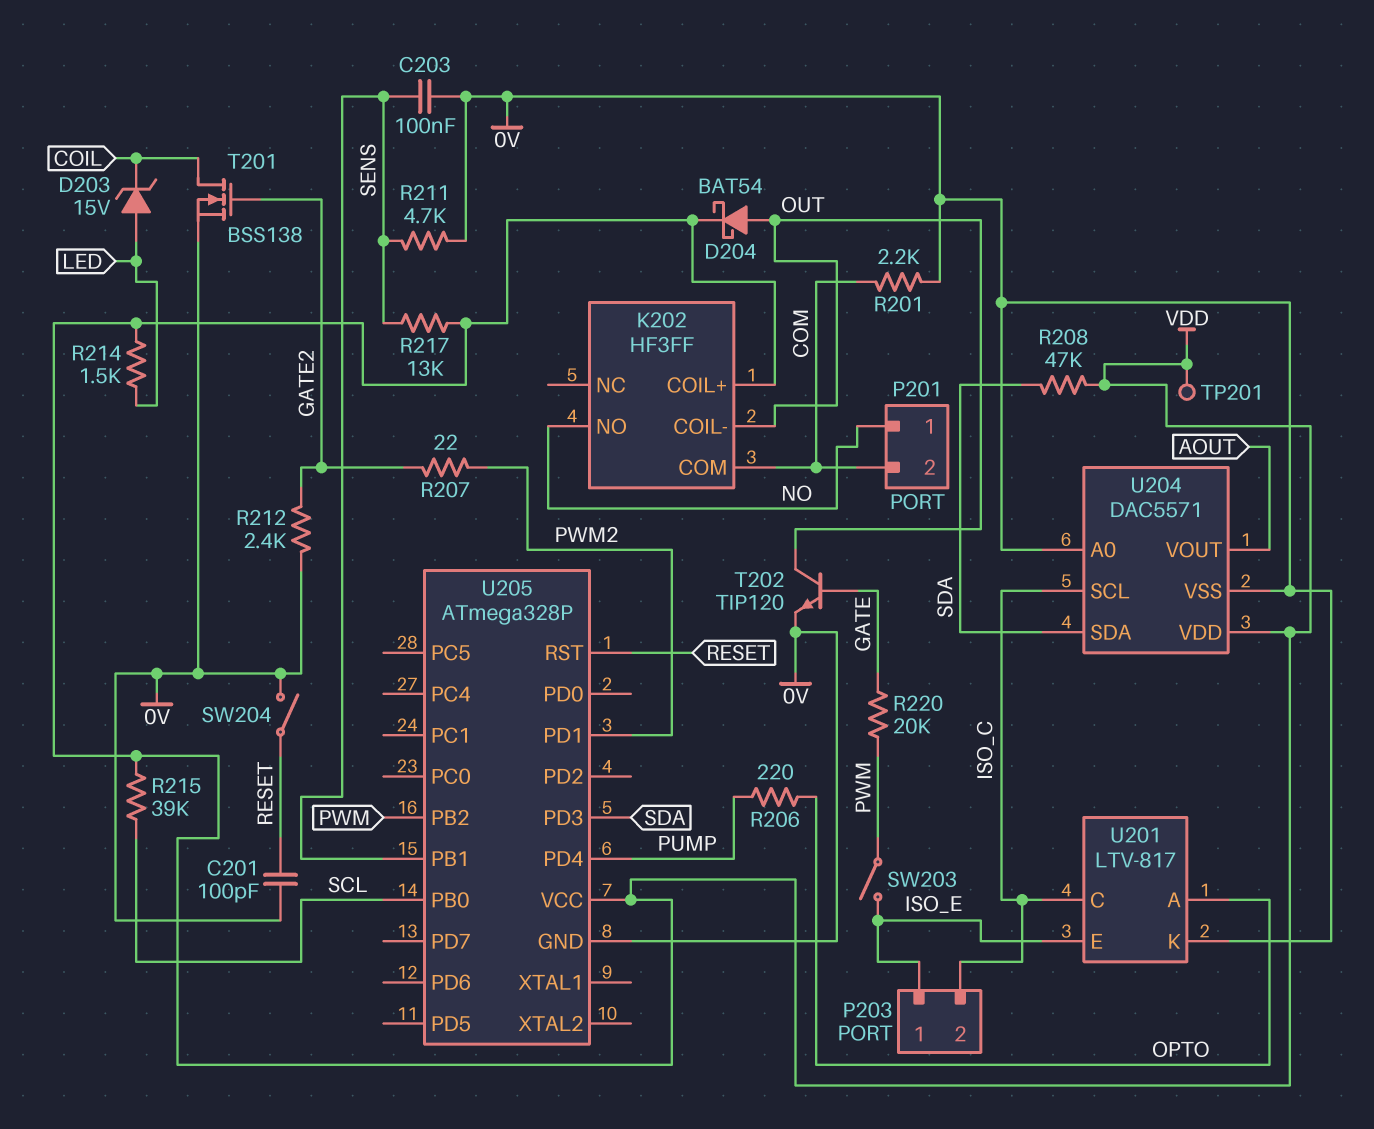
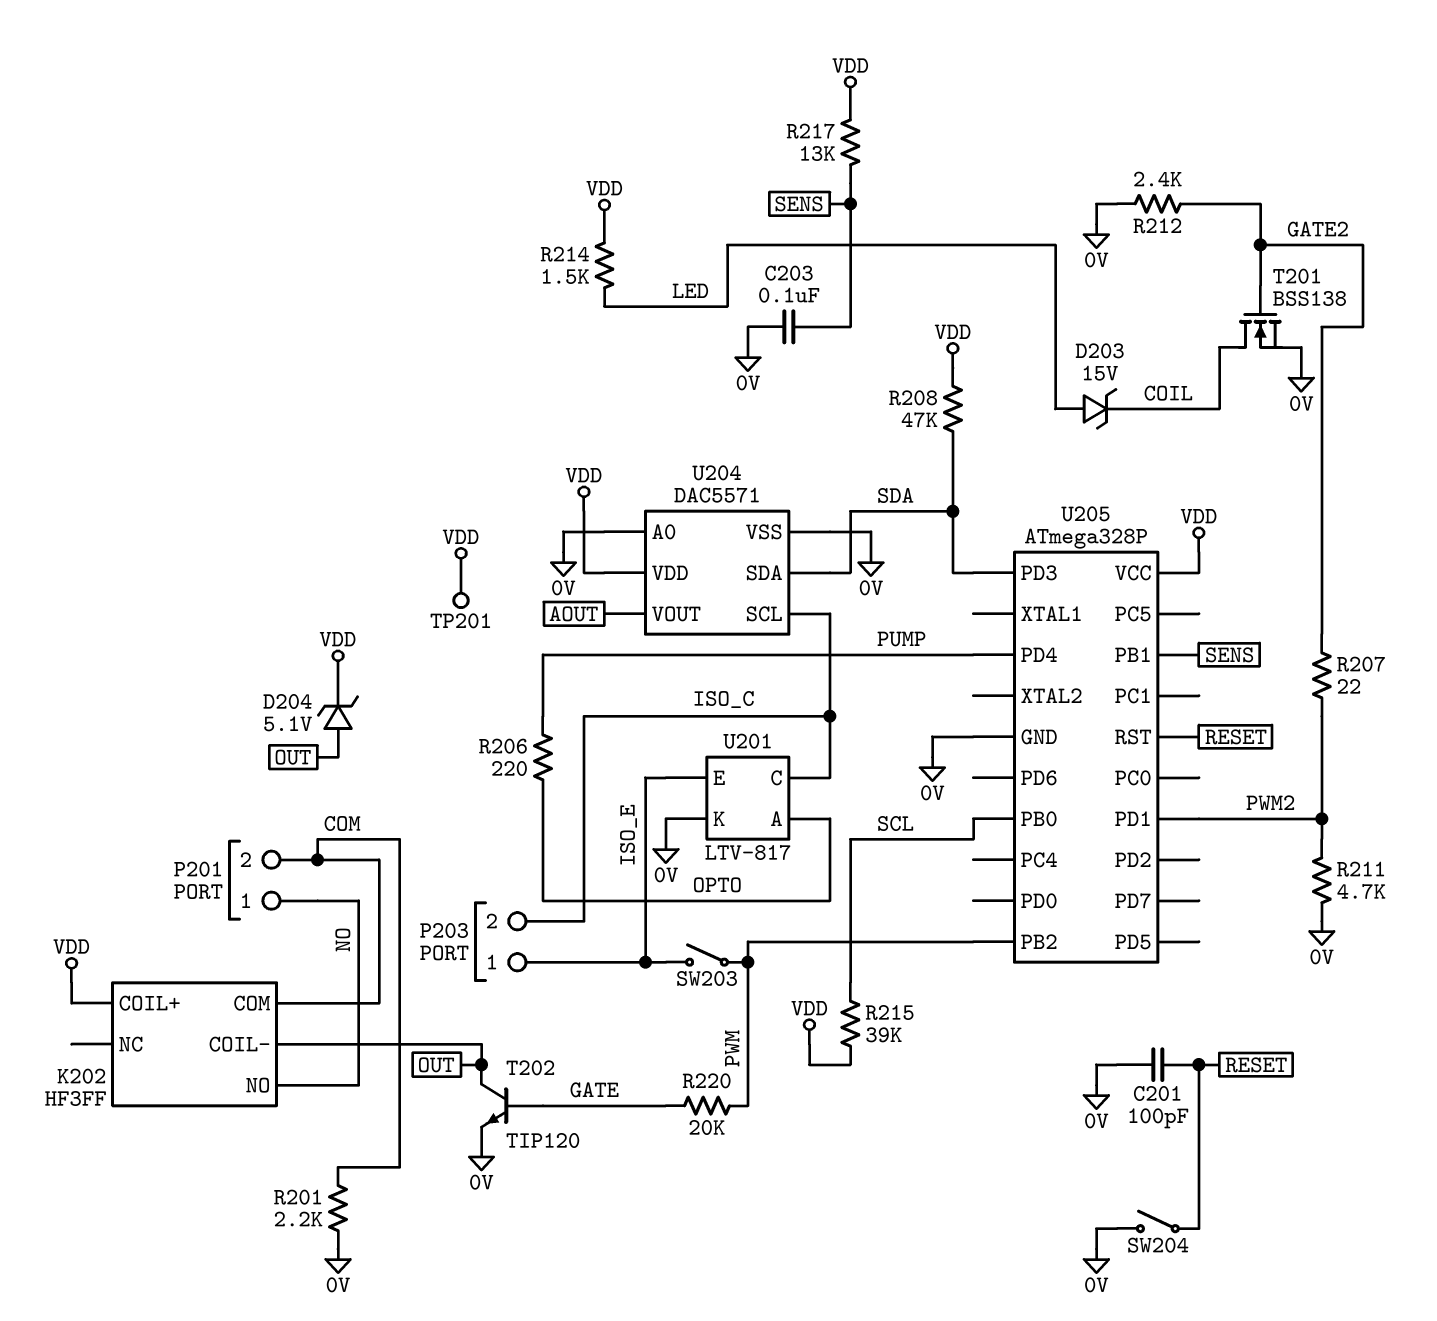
D204: schottky BAT54 (A OUT, K VDD) -> zener 5.1V (A OUT, K VDD)
R211: 4.7k (0V, SENS) -> 4.7k (0V, PWM2)

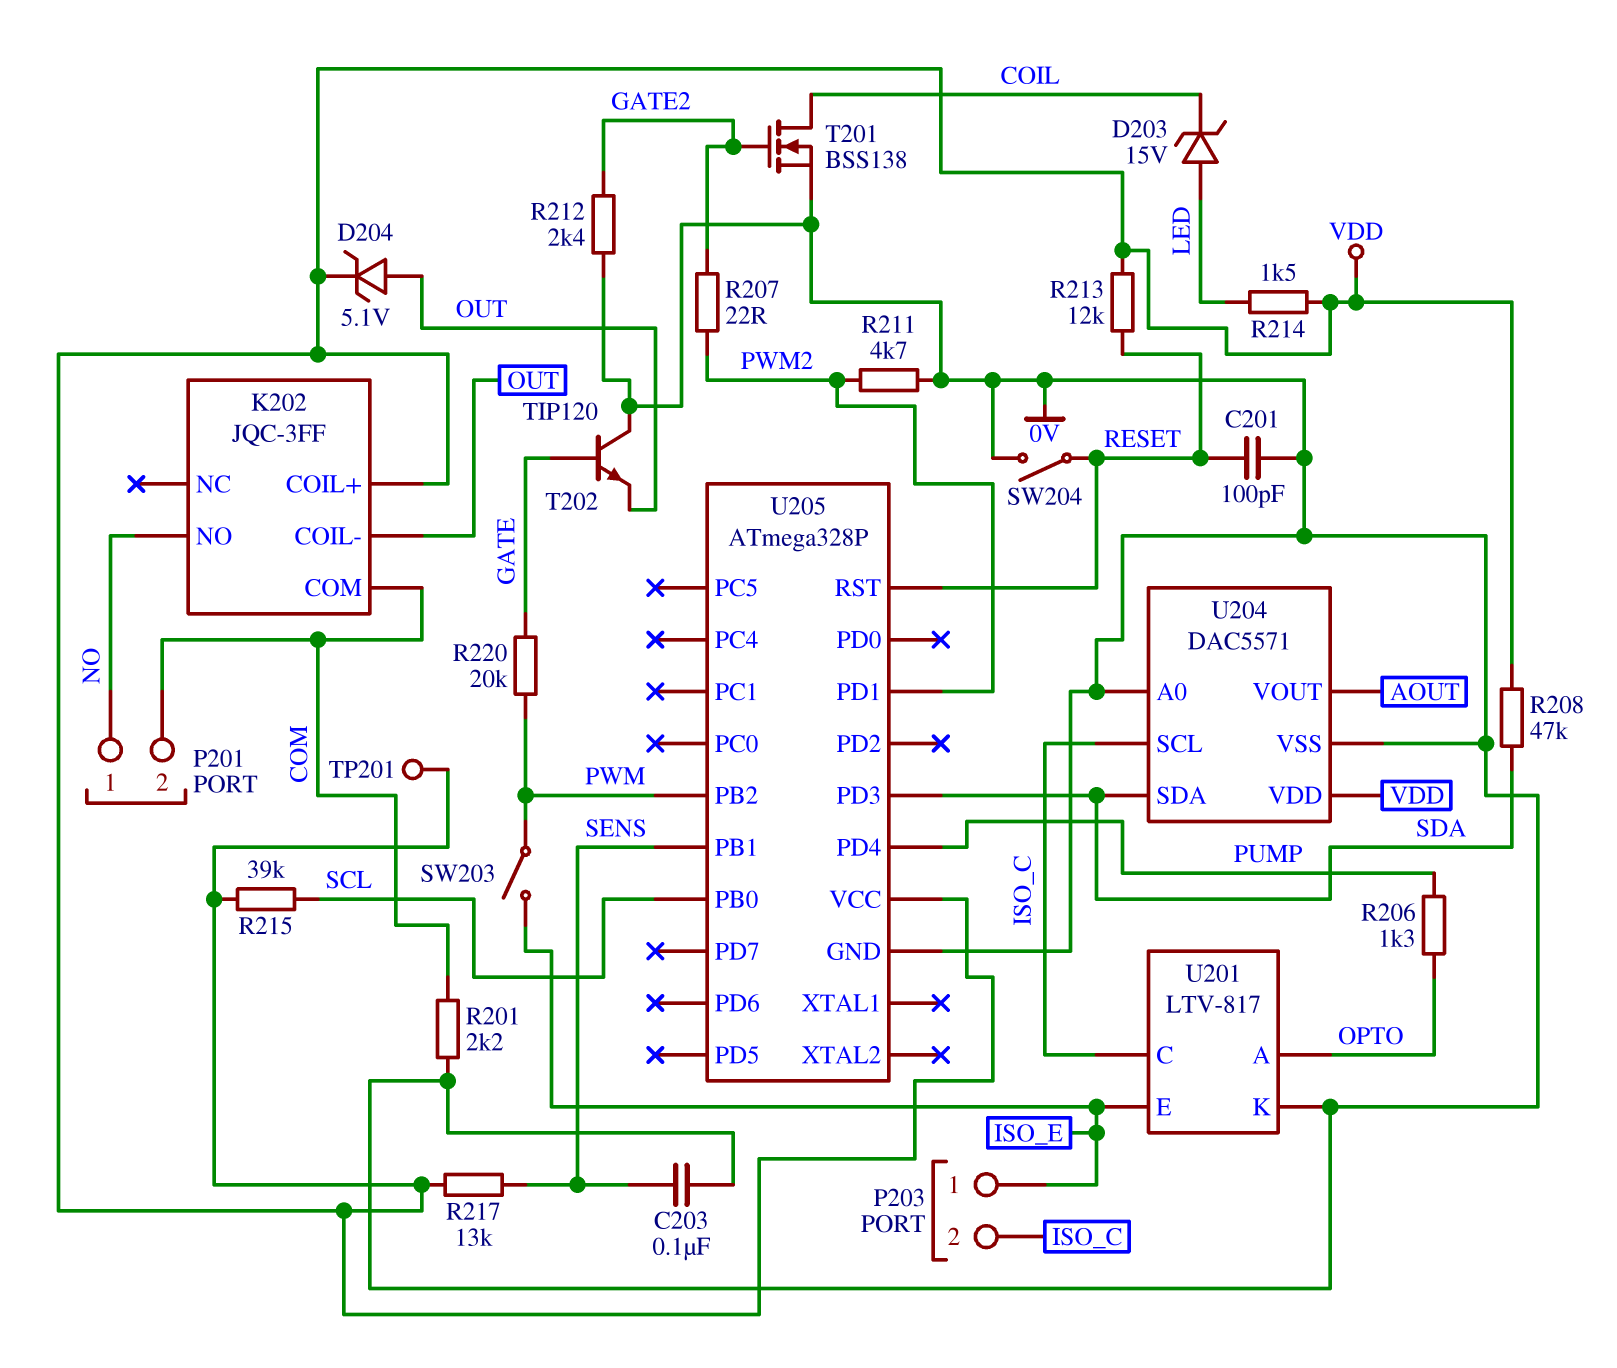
K202: HF3FF -> JQC-3FF
R206: 220 (OPTO, PUMP) -> 1.3k (OPTO, PUMP)
R213: none -> 12k (RESET, VDD)
T202: NPN TIP120 (B GATE, C OUT, E 0V) -> NPN TIP120 (B GATE, C 0V, E OUT)

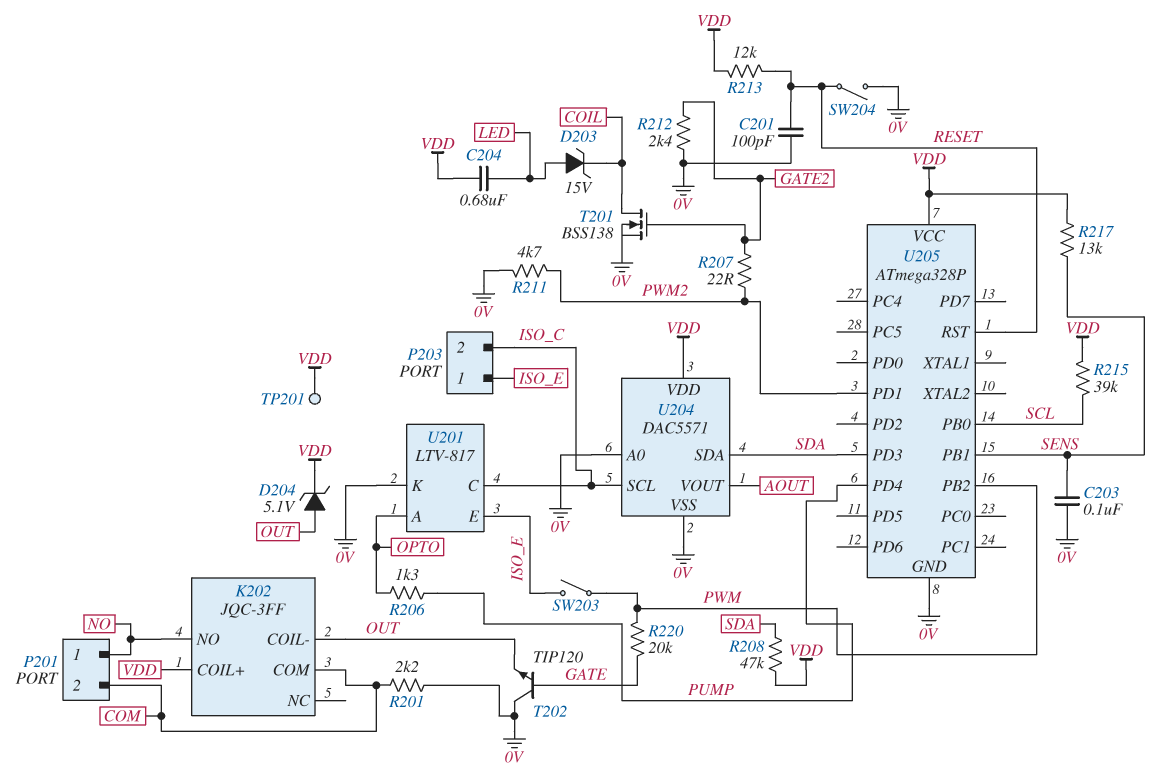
C204: none -> 680nF (LED, VDD)
R214: 1.5k (LED, VDD) -> none

